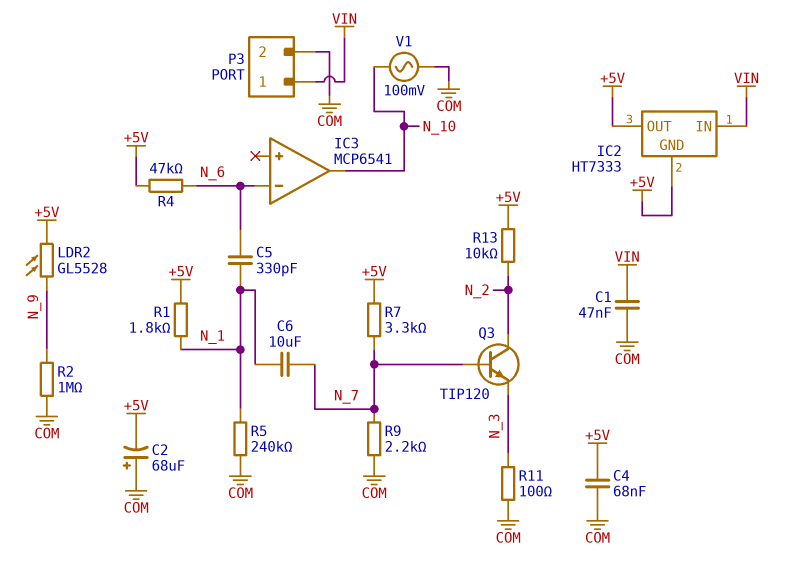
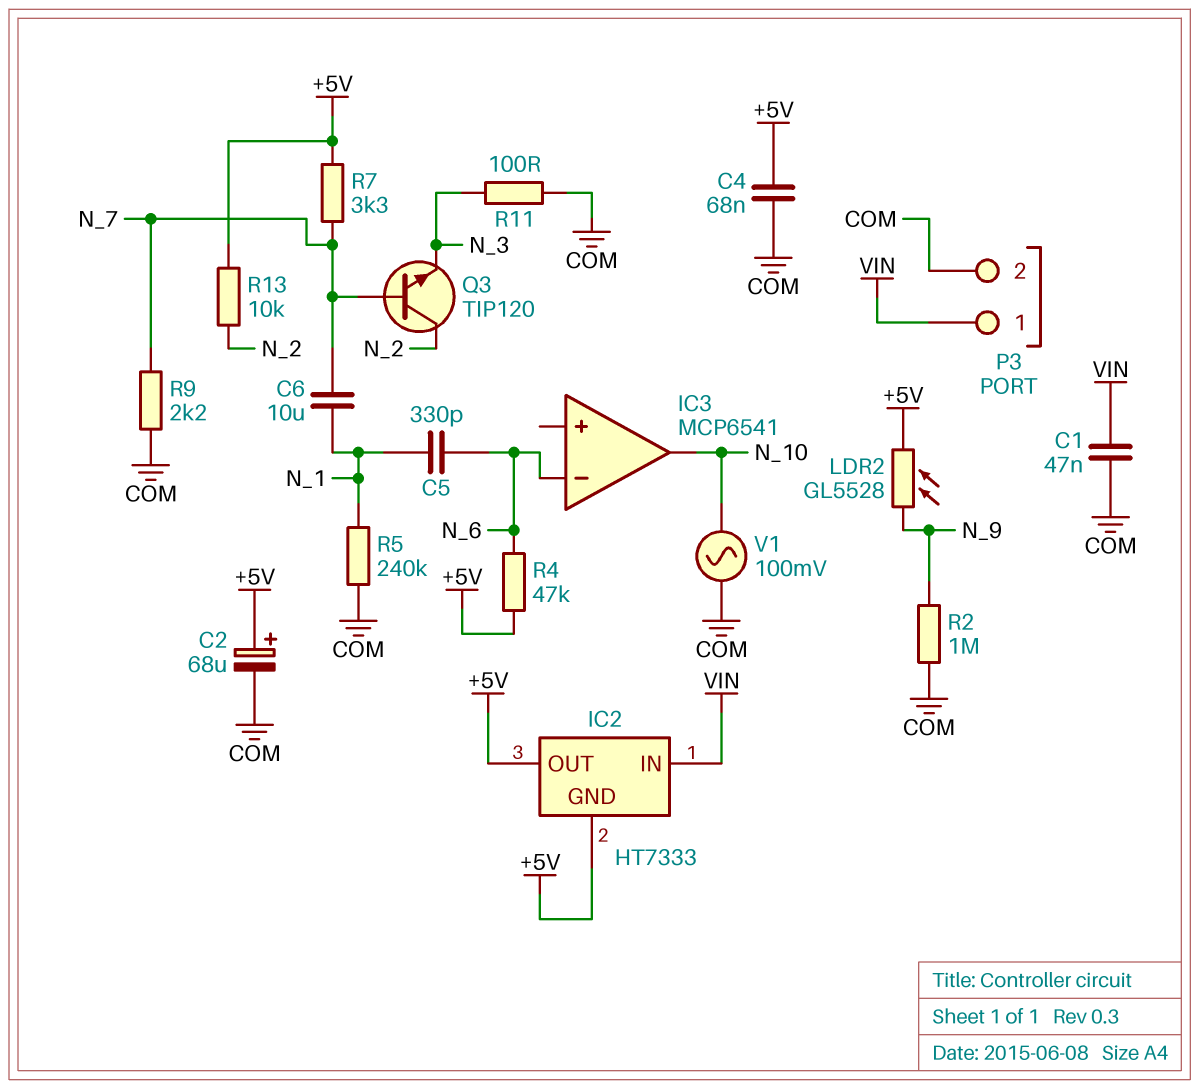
C2: 68uF (plus COM, minus +5V) -> 68uF (plus +5V, minus COM)
R1: 1.8k (+5V, N_1) -> none

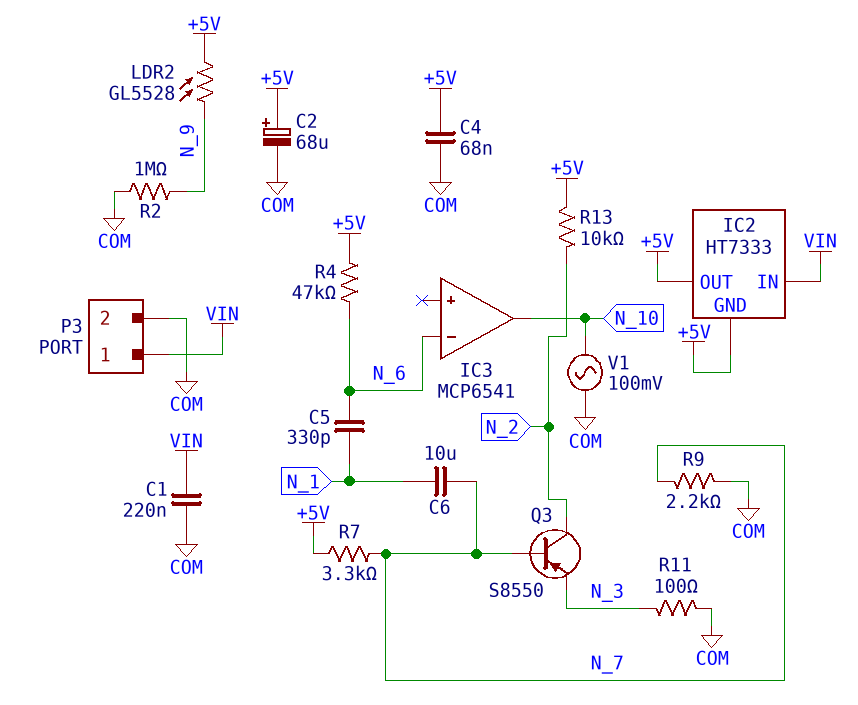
C1: 47nF (COM, VIN) -> 220nF (COM, VIN)
Q3: NPN TIP120 (B N_7, C N_2, E N_3) -> PNP S8550 (B N_7, C N_2, E N_3)
R5: 240k (COM, N_1) -> none

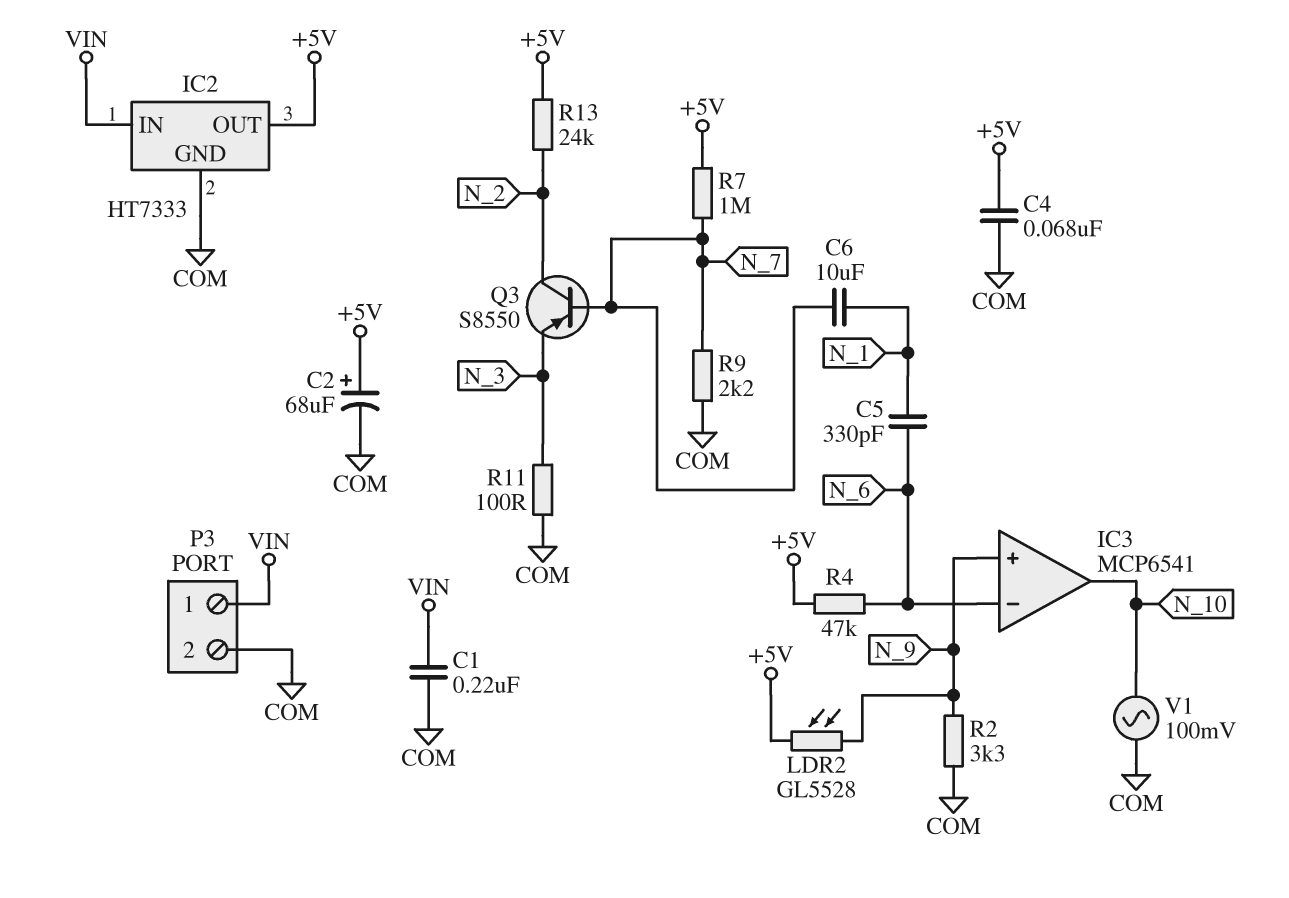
IC2 pin GND: +5V -> COM
IC3 pin in+: none -> N_9
R2: 1M (COM, N_9) -> 3.3k (COM, N_9)
R7: 3.3k (+5V, N_7) -> 1M (+5V, N_7)
R13: 10k (+5V, N_2) -> 24k (+5V, N_2)

